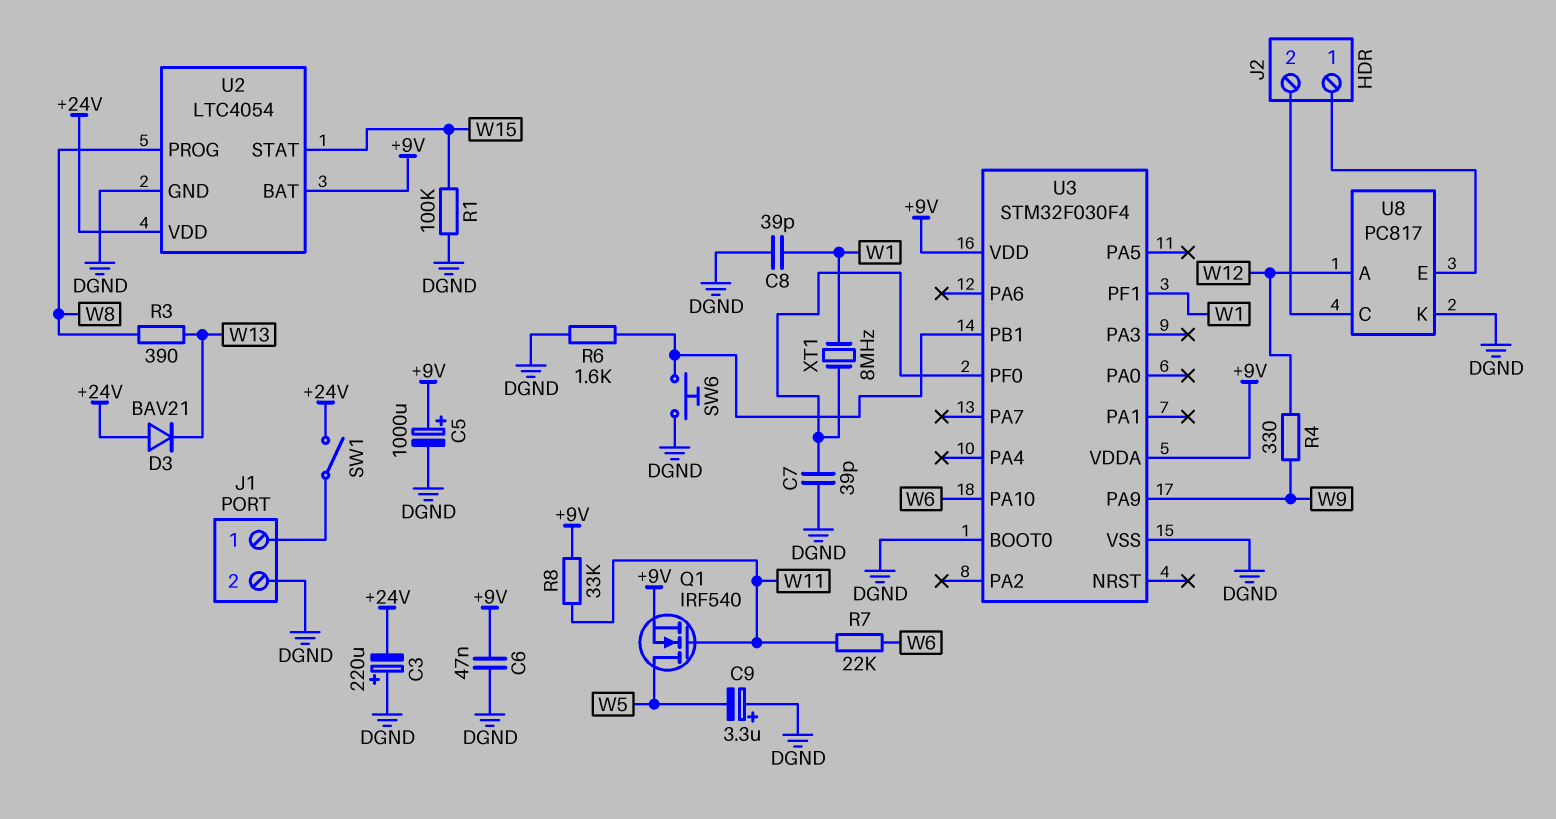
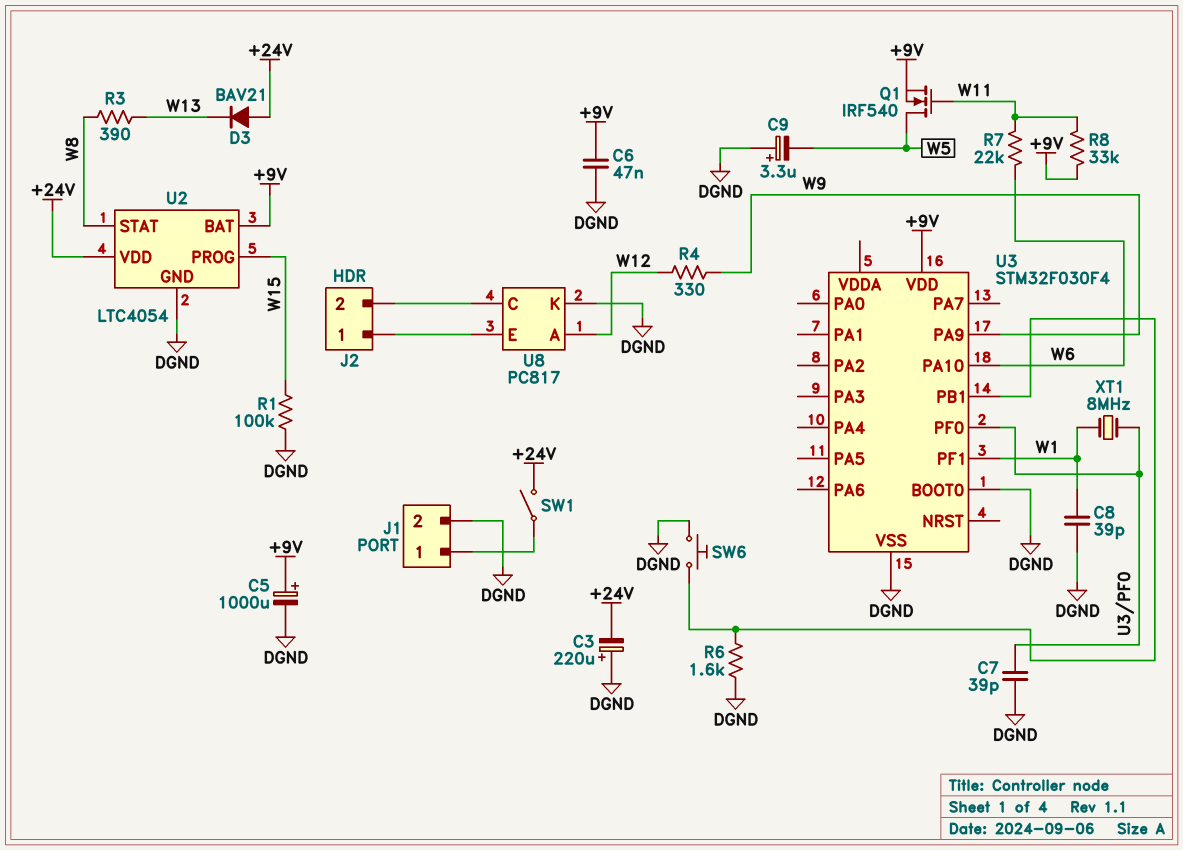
U2 pin PROG: W8 -> W15
U2 pin STAT: W15 -> W8
U3 pin VDDA: +9V -> none

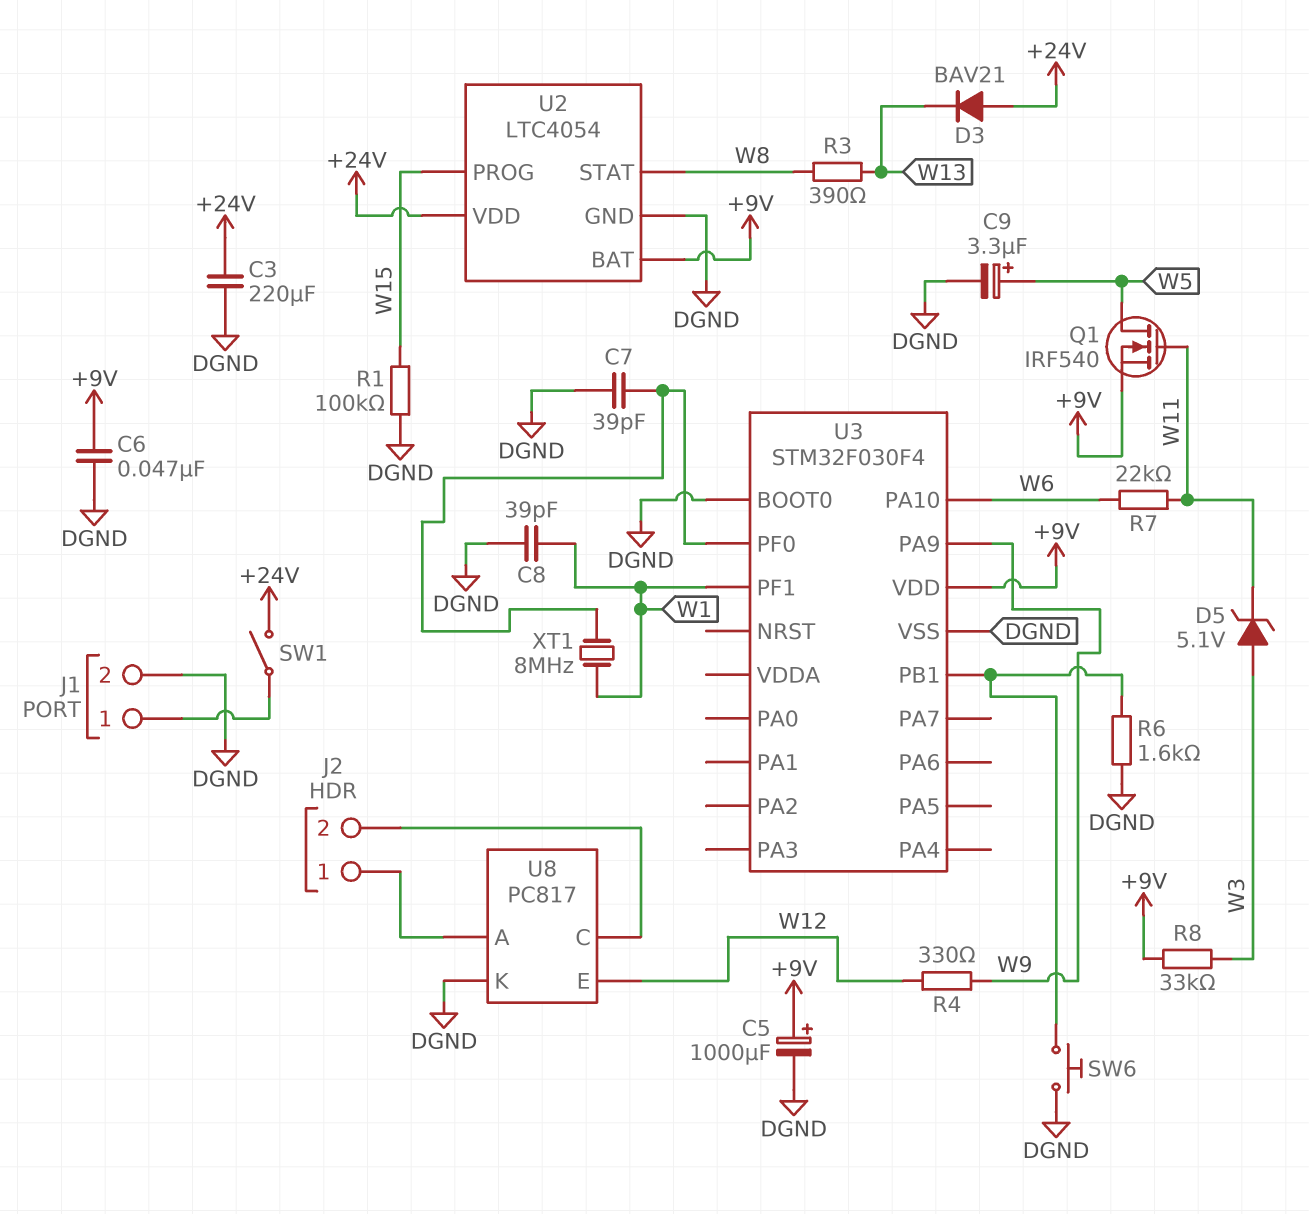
C3: 220uF (plus DGND, minus +24V) -> 220uF (+24V, DGND)
C9: 3.3uF (plus DGND, minus W5) -> 3.3uF (plus W5, minus DGND)
D5: none -> zener 5.1V (A W3, K W11)
R8: 33k (+9V, W11) -> 33k (+9V, W3)
U8 pin A: W12 -> J2/1
U8 pin E: J2/1 -> W12

